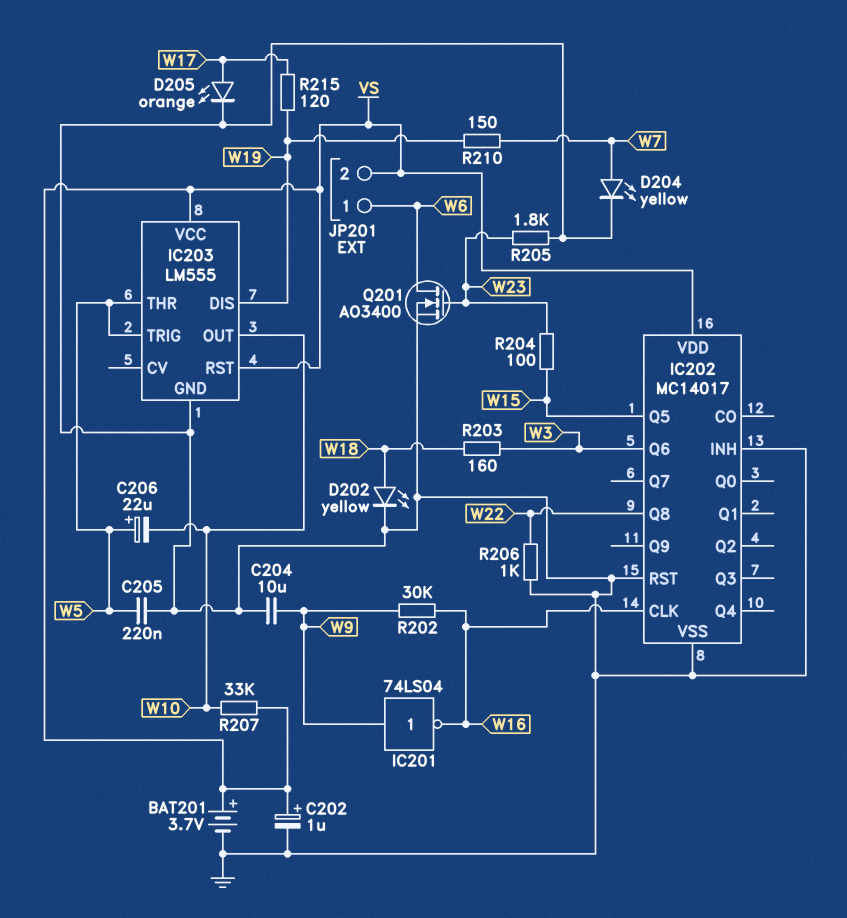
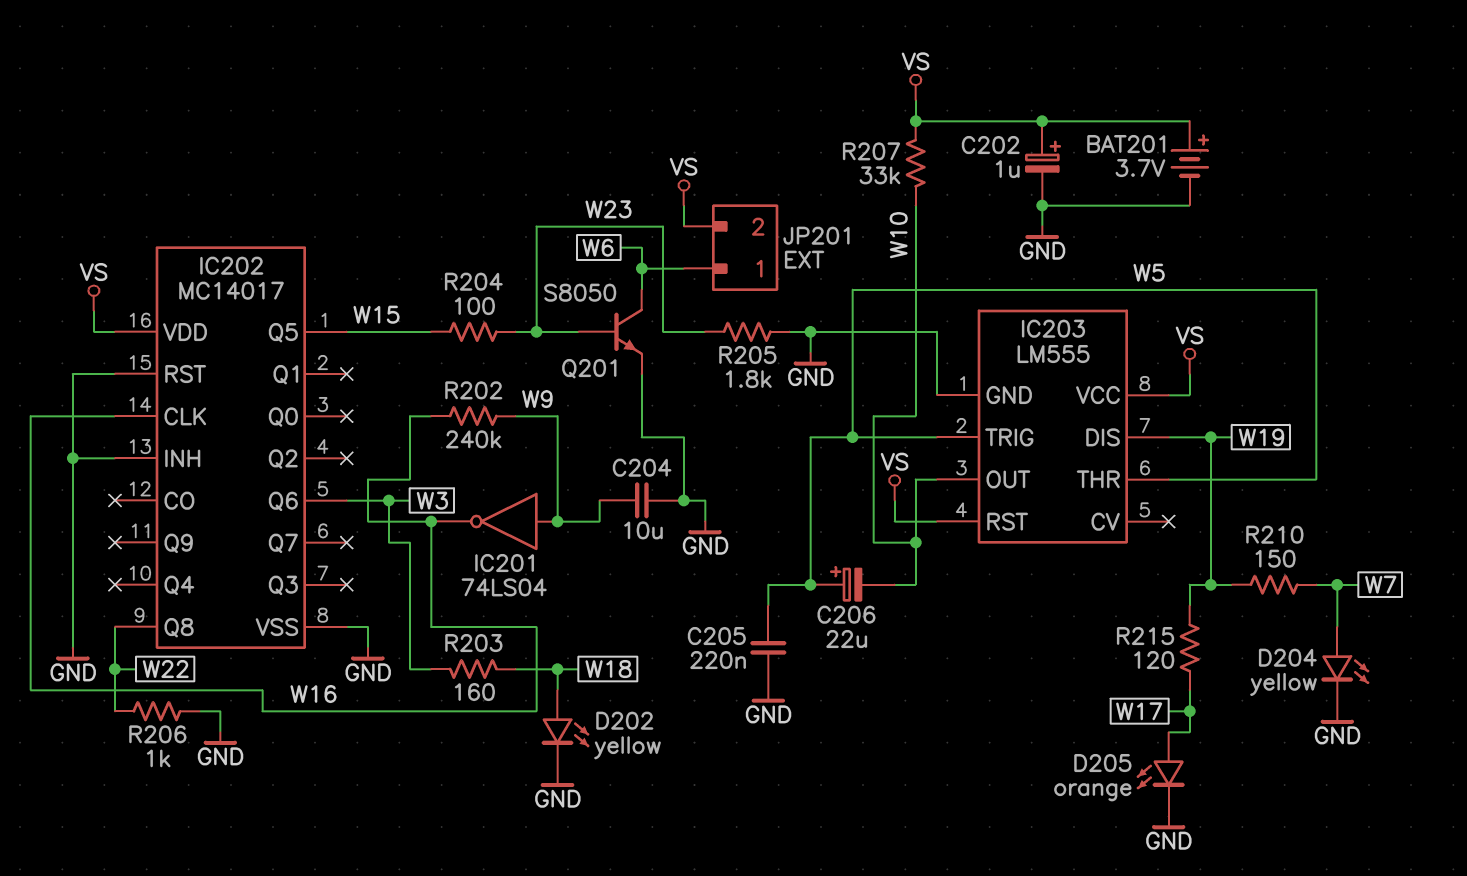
Q201: NMOS AO3400 (G W23, D W6, S GND) -> NPN S8050 (B W23, C W6, E GND)
R202: 30k (W9, W16) -> 240k (W9, W16)

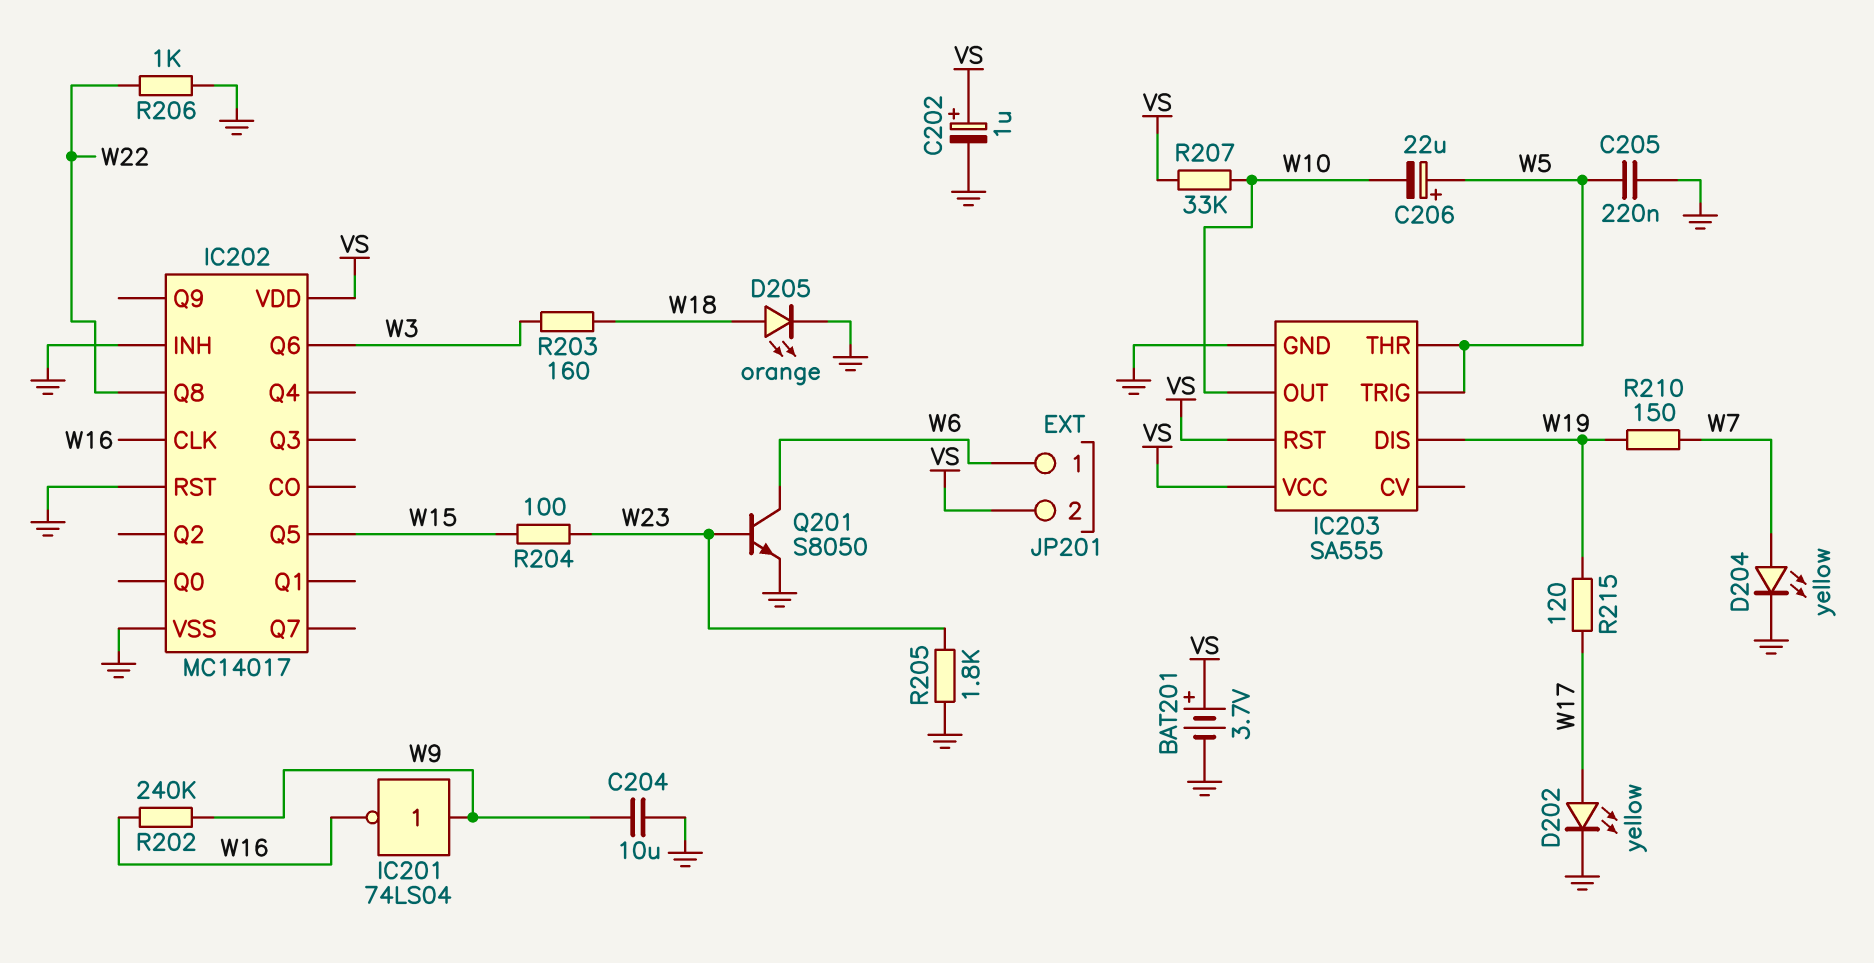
D202: LED yellow (A W18, K GND) -> LED yellow (A W17, K GND)
D205: LED orange (A W17, K GND) -> LED orange (A W18, K GND)
IC203: LM555 -> SA555

